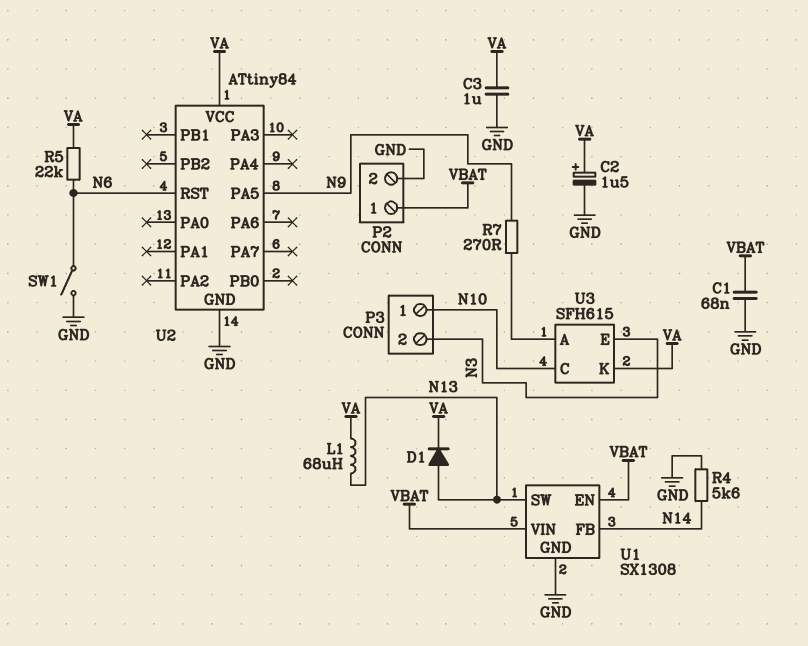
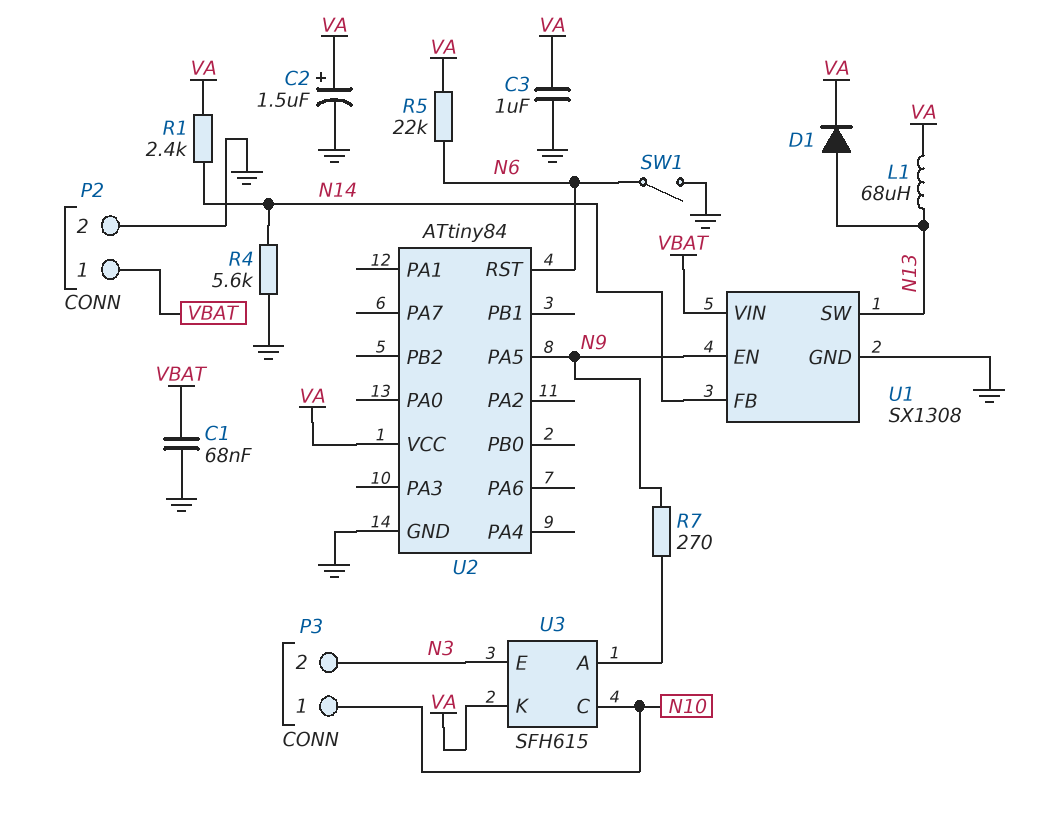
R1: none -> 2.4k (N14, VA)
U1 pin EN: VBAT -> N9

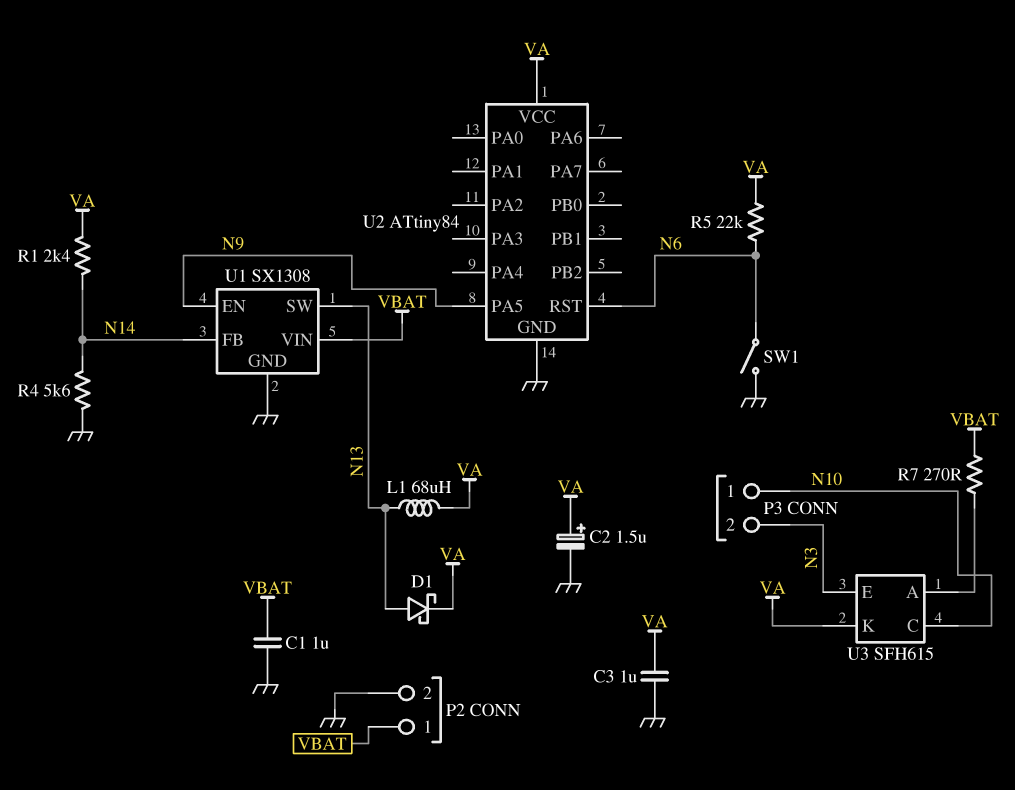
C1: 68nF (GND, VBAT) -> 1uF (GND, VBAT)
D1: diode (A N13, K VA) -> schottky (A N13, K VA)
R7: 270 (N9, U3/A) -> 270 (U3/A, VBAT)

